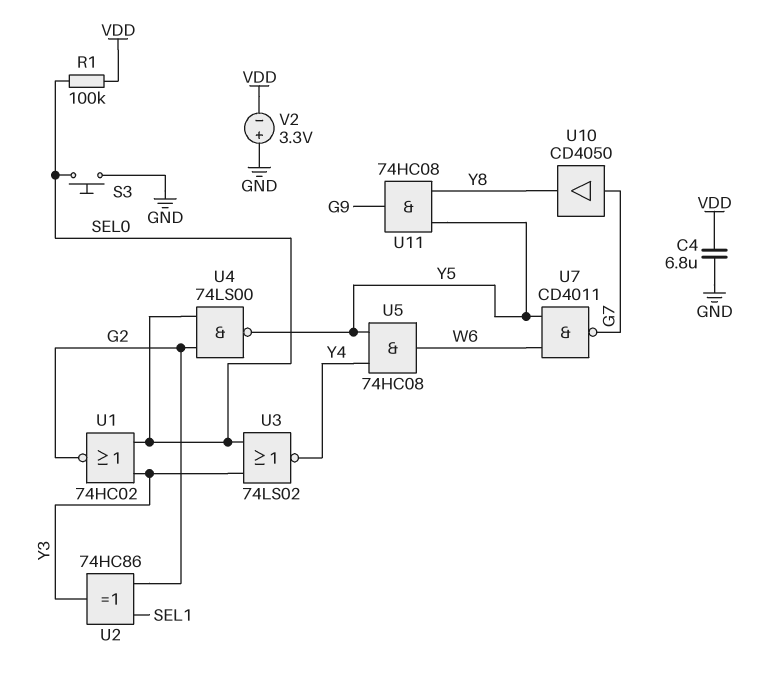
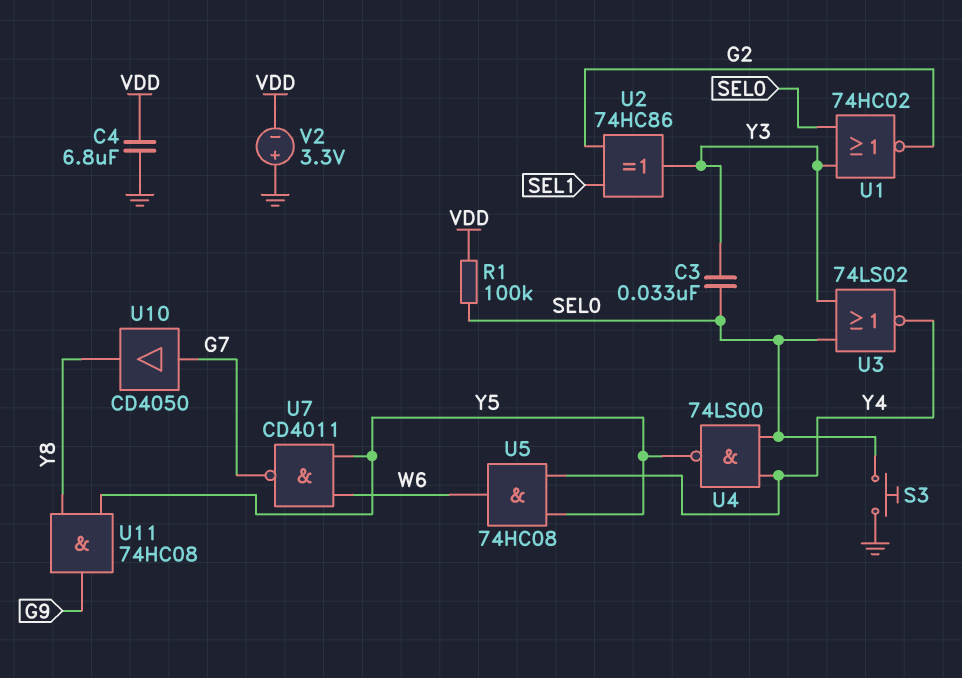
C3: none -> 33nF (SEL0, Y3)
U4: NAND 74LS00 (in G2, in SEL0, out Y5) -> NAND 74LS00 (in SEL0, in Y4, out Y5)

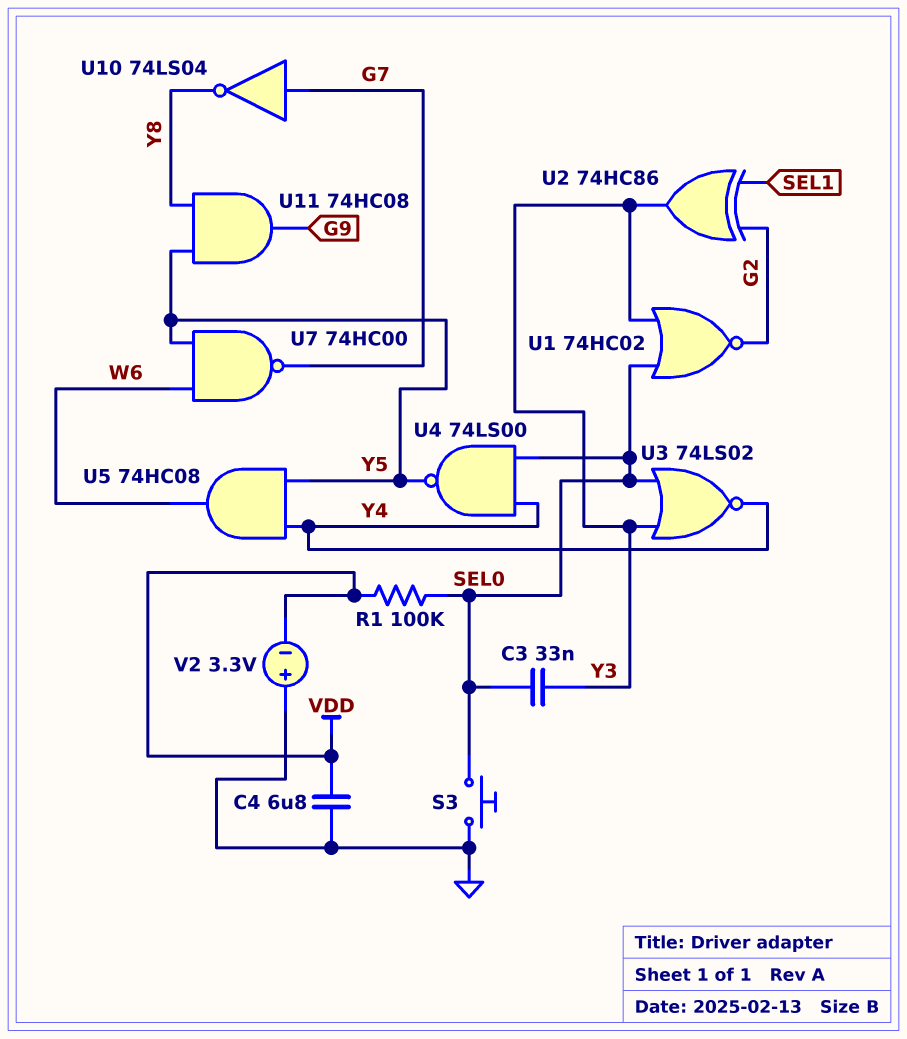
U7: NAND CD4011 (in W6, in Y5, out G7) -> NAND 74HC00 (in W6, in Y5, out G7)
U10: buffer CD4050 (in G7, out Y8) -> NOT 74LS04 (in G7, out Y8)

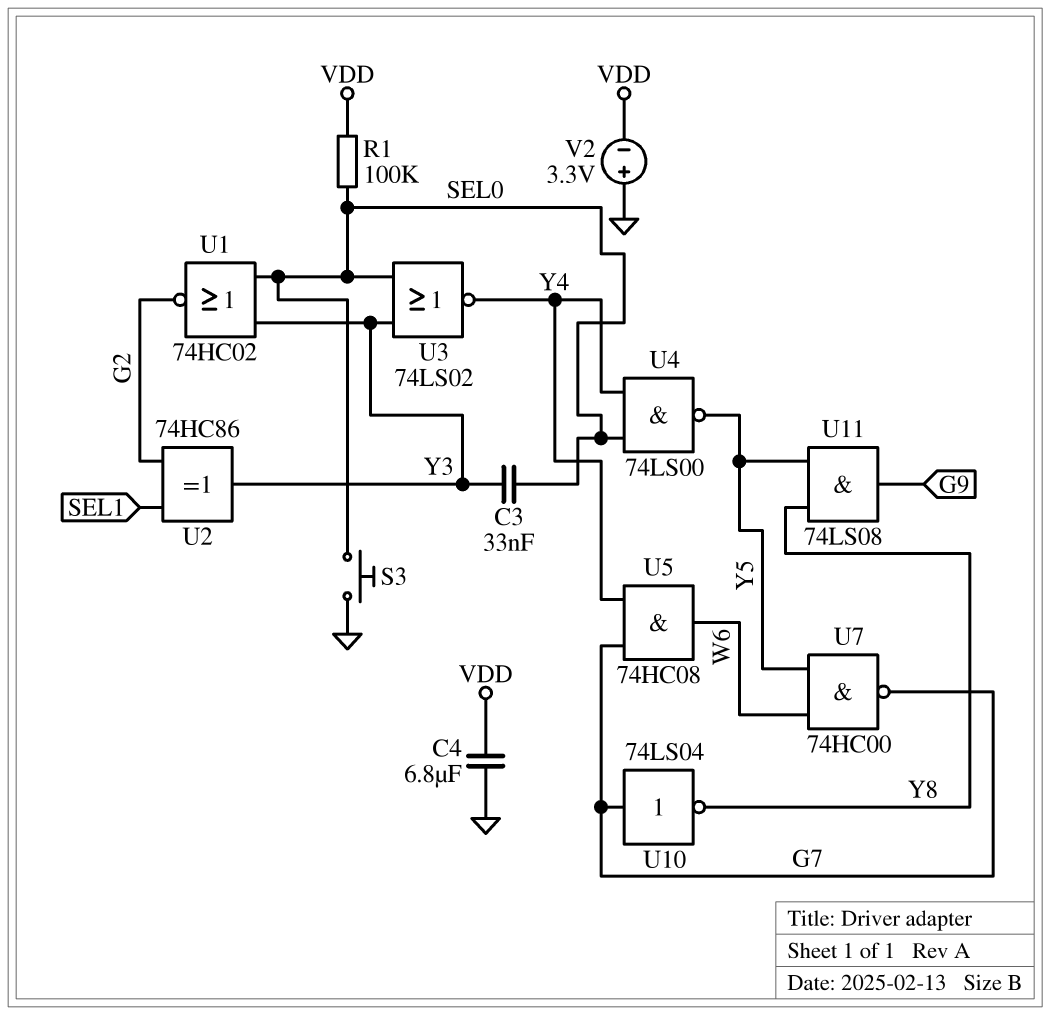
U5: AND 74HC08 (in Y4, in Y5, out W6) -> AND 74HC08 (in G7, in Y4, out W6)
U11: AND 74HC08 (in Y5, in Y8, out G9) -> AND 74LS08 (in Y5, in Y8, out G9)

